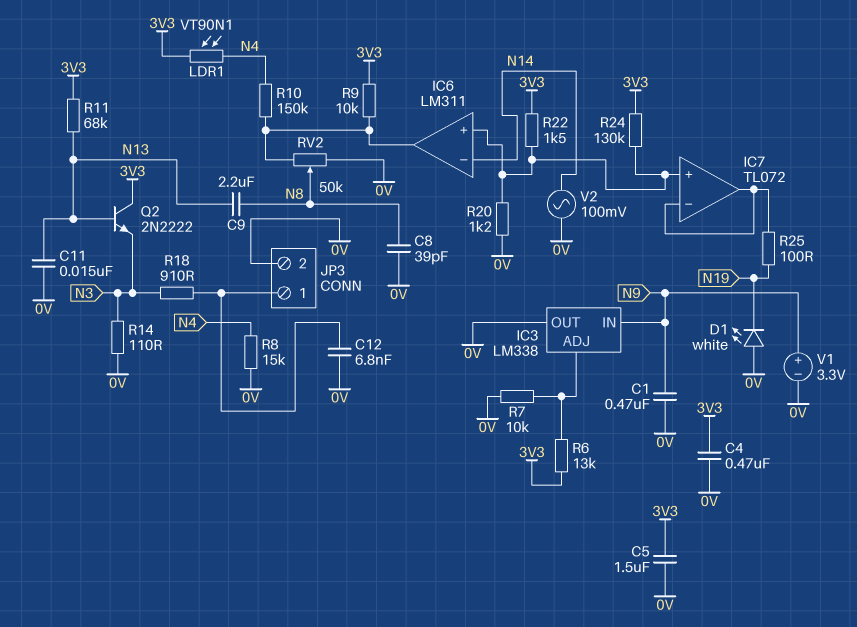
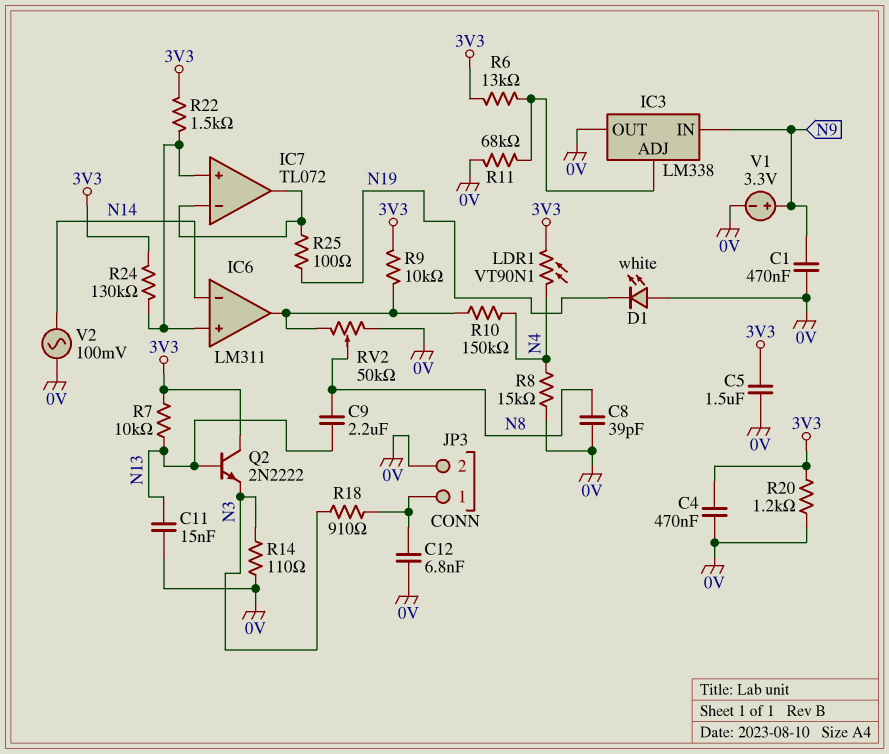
R7: 10k (0V, IC3/ADJ) -> 10k (3V3, N13)
R11: 68k (3V3, N13) -> 68k (0V, IC3/ADJ)
R20: 1.2k (0V, IC6/in+) -> 1.2k (0V, 3V3)

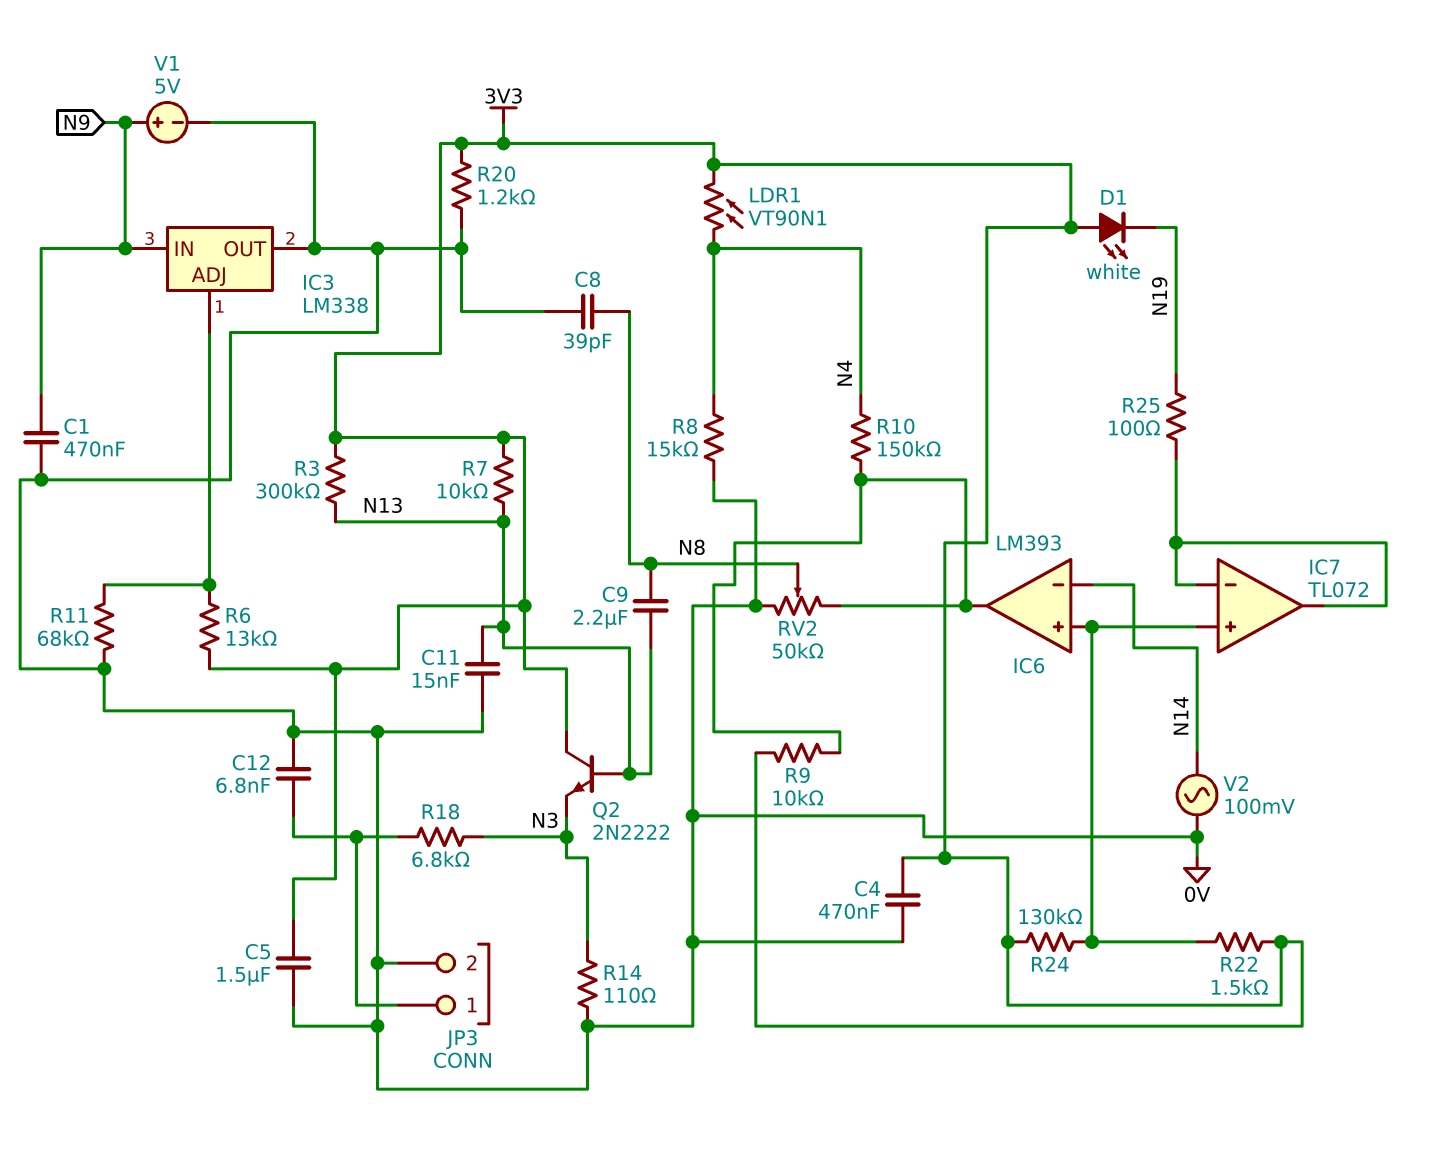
D1: LED white (A 0V, K N19) -> LED white (A 3V3, K N19)
IC6: LM311 -> LM393
R3: none -> 300k (3V3, N13)
R18: 910 (JP3/1, N3) -> 6.8k (JP3/1, N3)
V1: 3.3V (plus N9, minus 0V) -> 5V (plus N9, minus 0V)

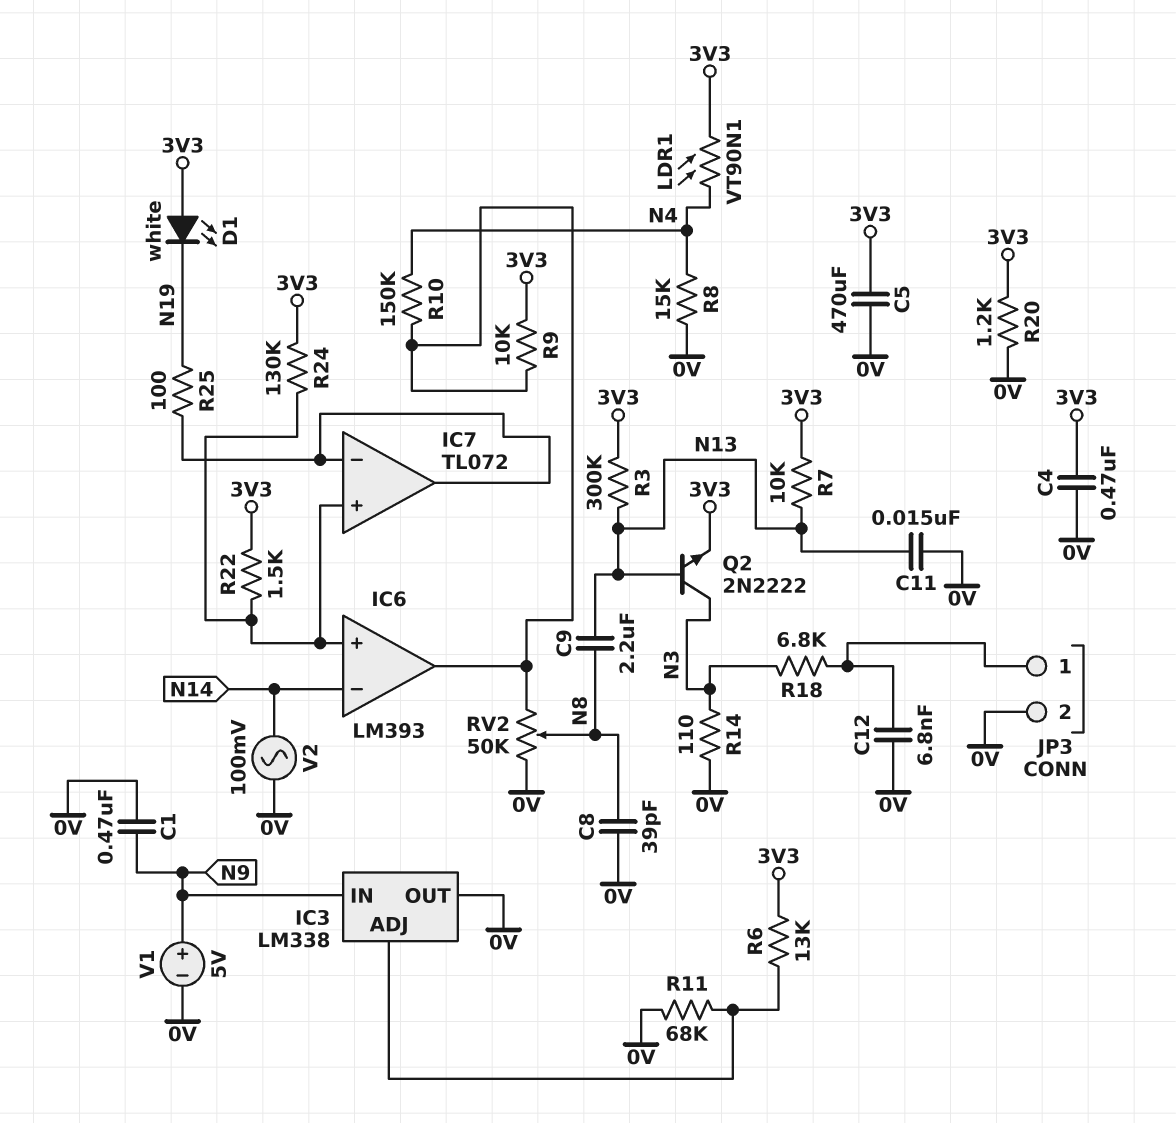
C5: 1.5uF (0V, 3V3) -> 470uF (0V, 3V3)
Q2: NPN 2N2222 (B N13, C 3V3, E N3) -> NPN 2N2222 (B N13, C N3, E 3V3)

